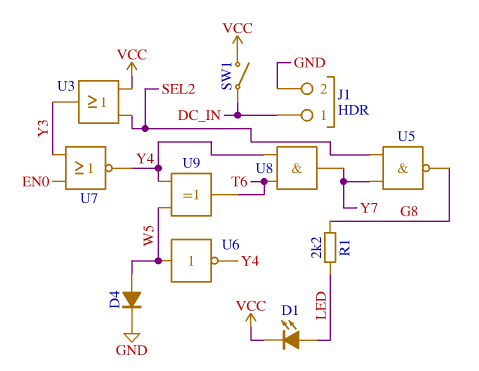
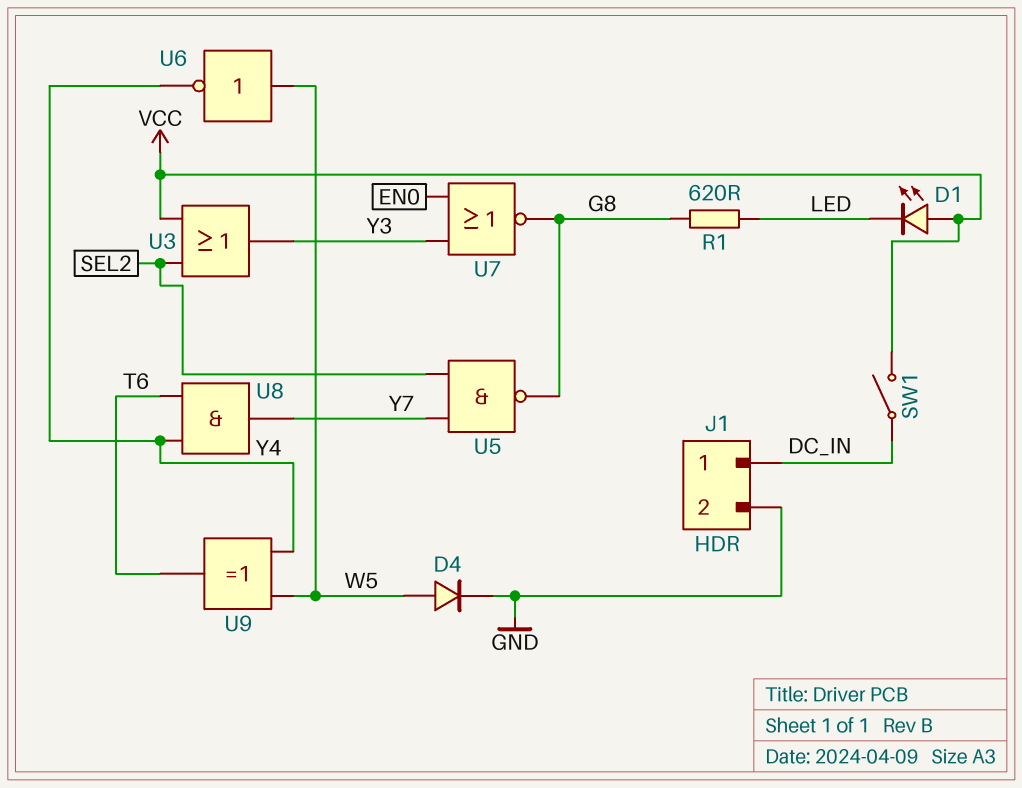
D1: LED (A LED, K VCC) -> LED (A VCC, K LED)
R1: 2.2k (G8, LED) -> 620 (G8, LED)
U7: NOR (in EN0, in Y3, out Y4) -> NOR (in EN0, in Y3, out G8)

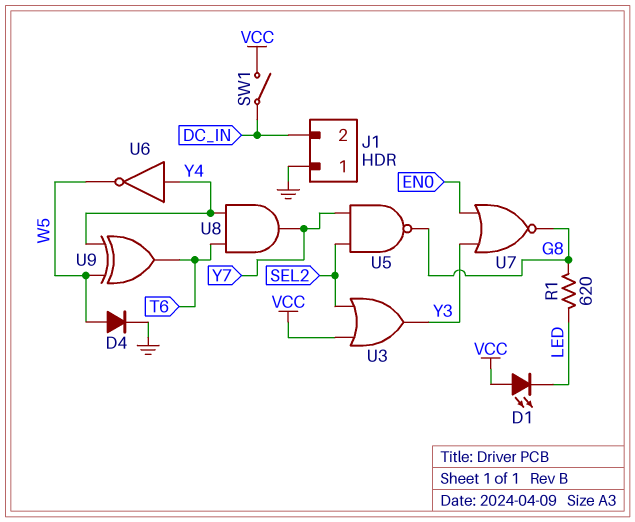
J1 pin 1: DC_IN -> GND
J1 pin 2: GND -> DC_IN
U6: NOT (in W5, out Y4) -> NOT (in Y4, out W5)

